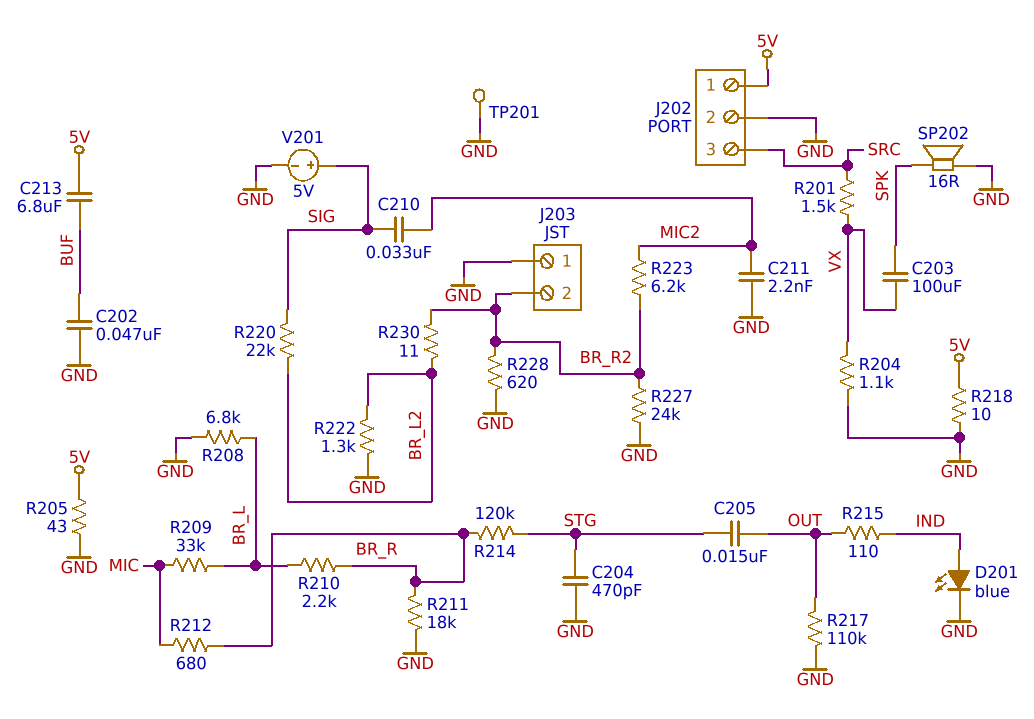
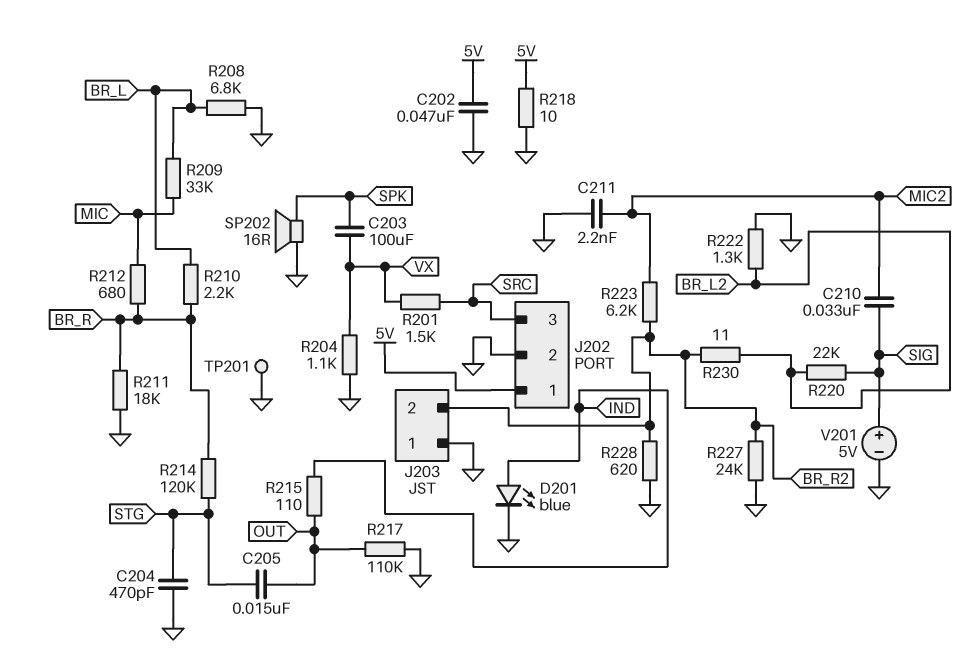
C202: 47nF (BUF, GND) -> 47nF (5V, GND)
C213: 6.8uF (5V, BUF) -> none
R205: 43 (5V, GND) -> none

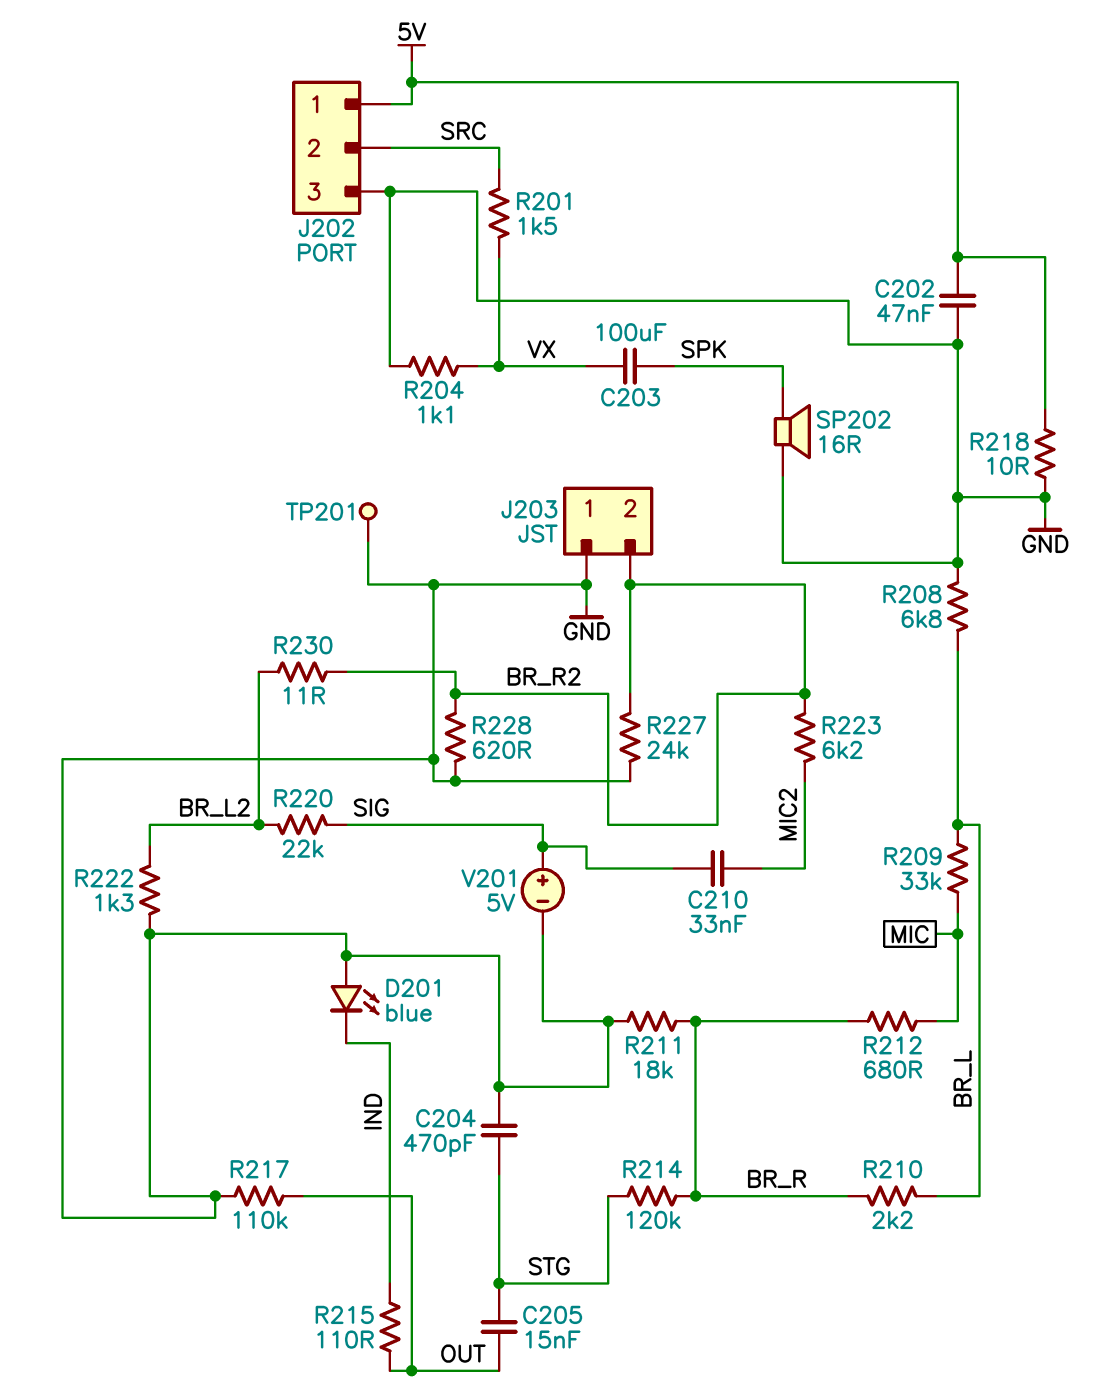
C211: 2.2nF (GND, MIC2) -> none
D201: LED blue (A IND, K GND) -> LED blue (A GND, K IND)
J202 pin 2: GND -> SRC
J202 pin 3: SRC -> GND

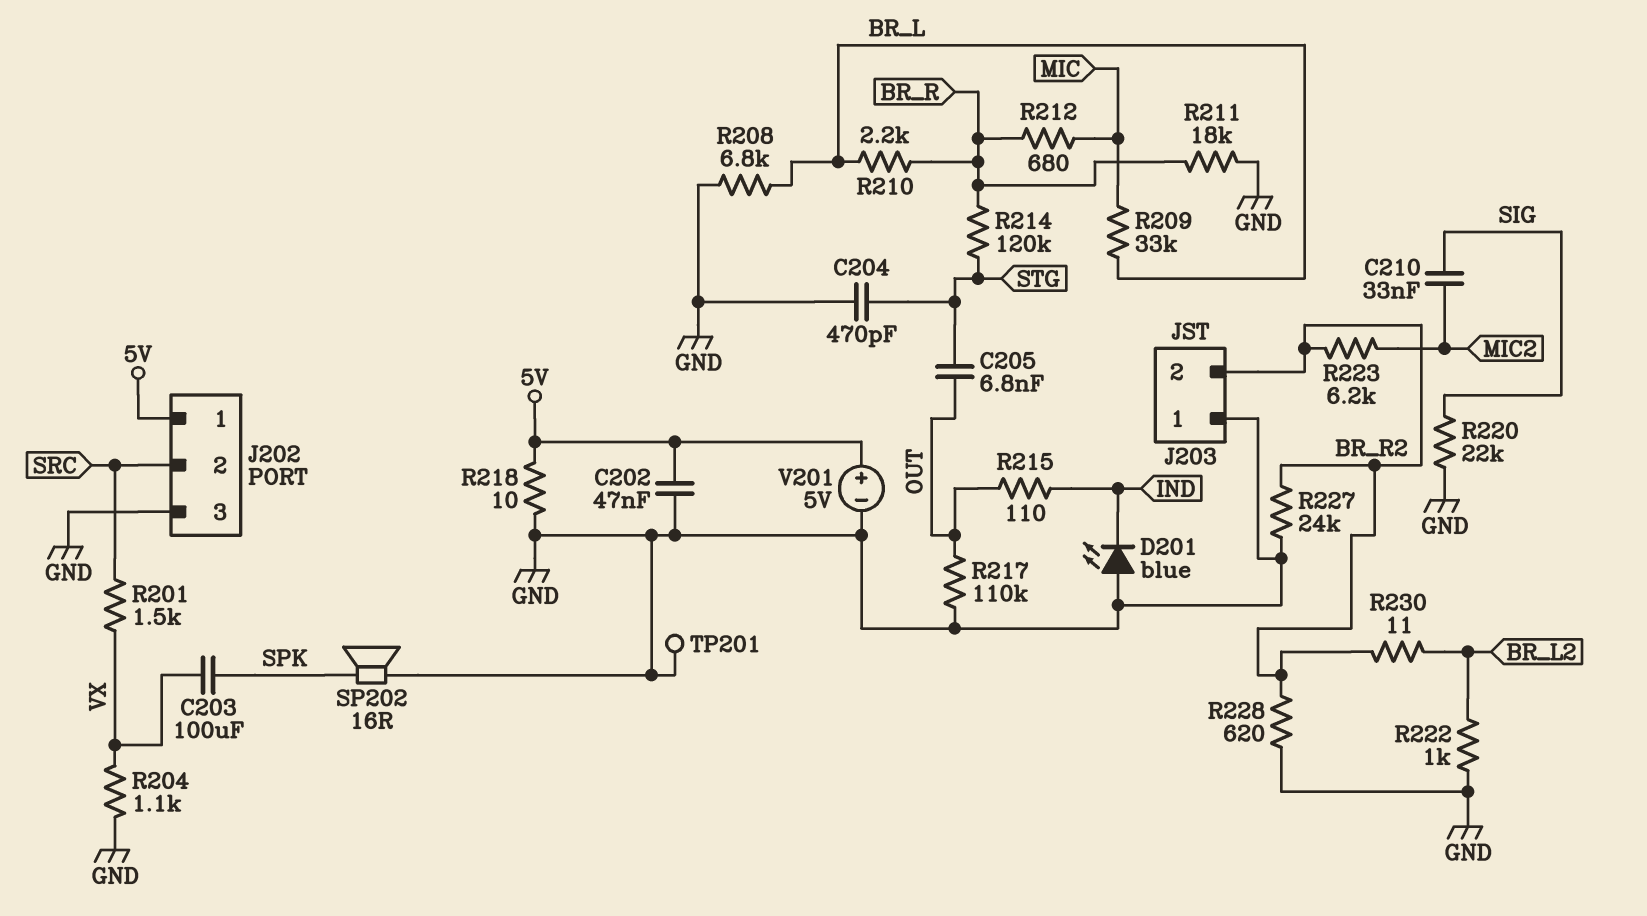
C205: 15nF (OUT, STG) -> 6.8nF (OUT, STG)
R220: 22k (BR_L2, SIG) -> 22k (GND, SIG)
R222: 1.3k (BR_L2, GND) -> 1k (BR_L2, GND)
V201: 5V (plus SIG, minus GND) -> 5V (plus 5V, minus GND)

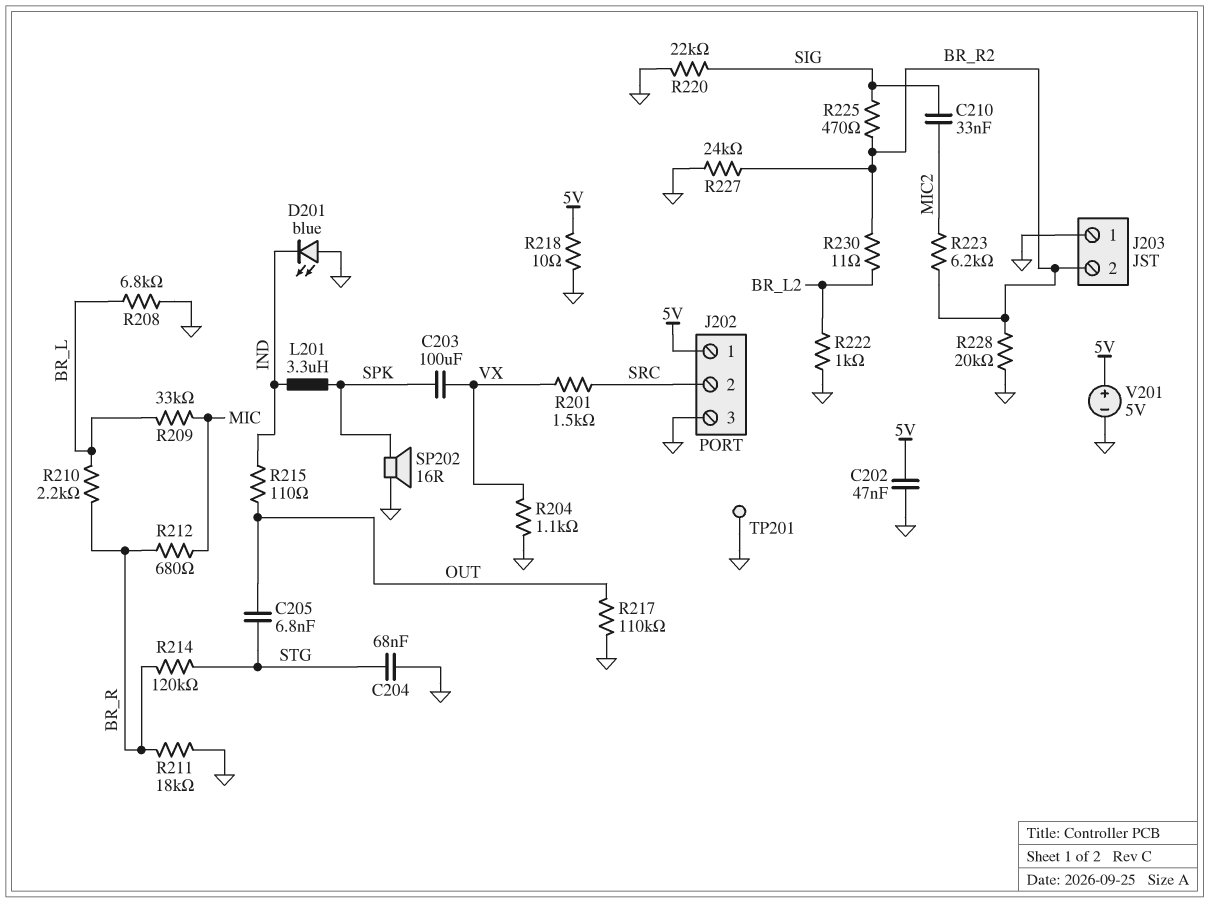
C204: 470pF (GND, STG) -> 68nF (GND, STG)
L201: none -> 3.3uH (IND, SPK)
R225: none -> 470 (BR_R2, SIG)
R228: 620 (BR_R2, GND) -> 20k (BR_R2, GND)

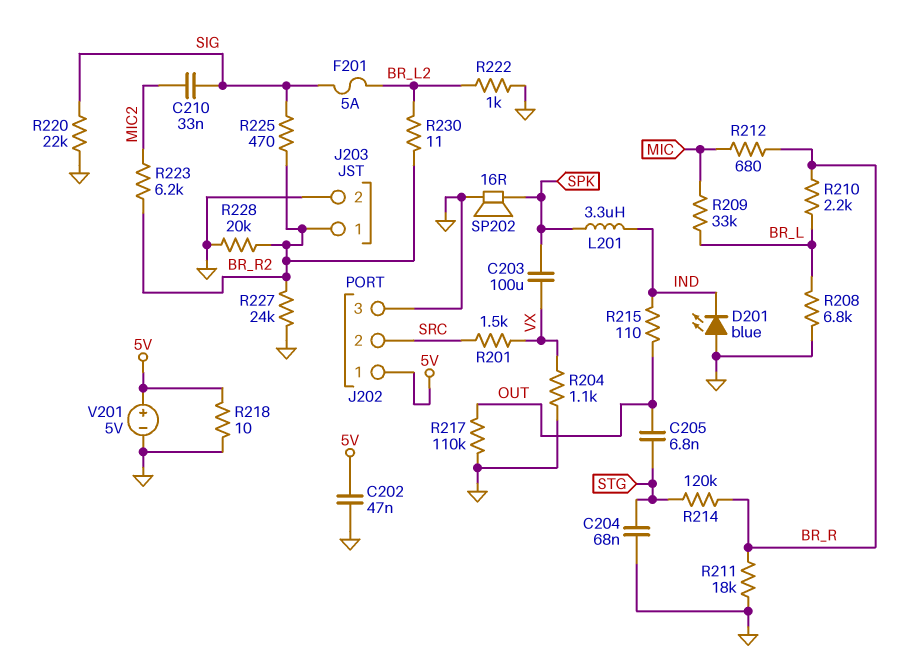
F201: none -> 5A (BR_L2, SIG)
J203 pin 1: GND -> BR_R2
J203 pin 2: BR_R2 -> GND
TP201: test point (GND) -> none

